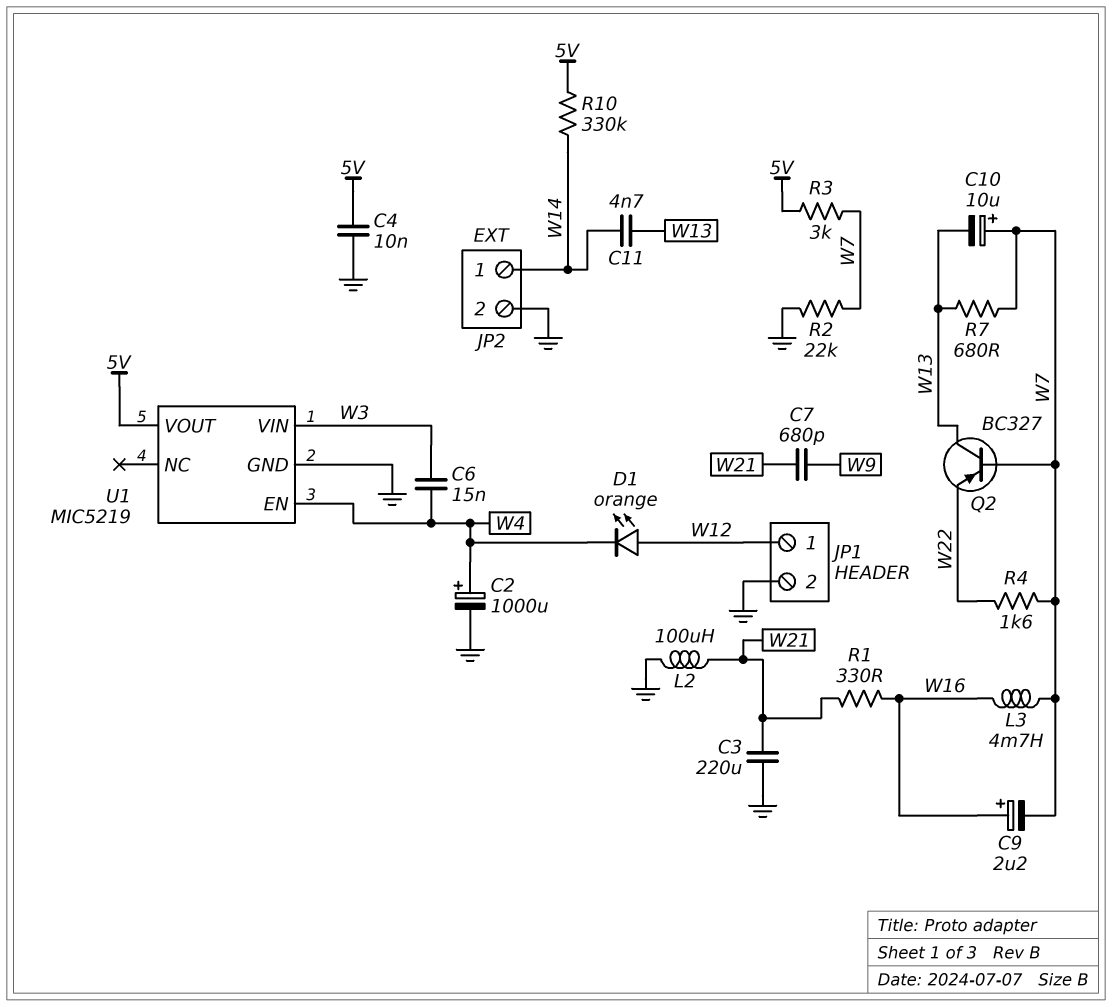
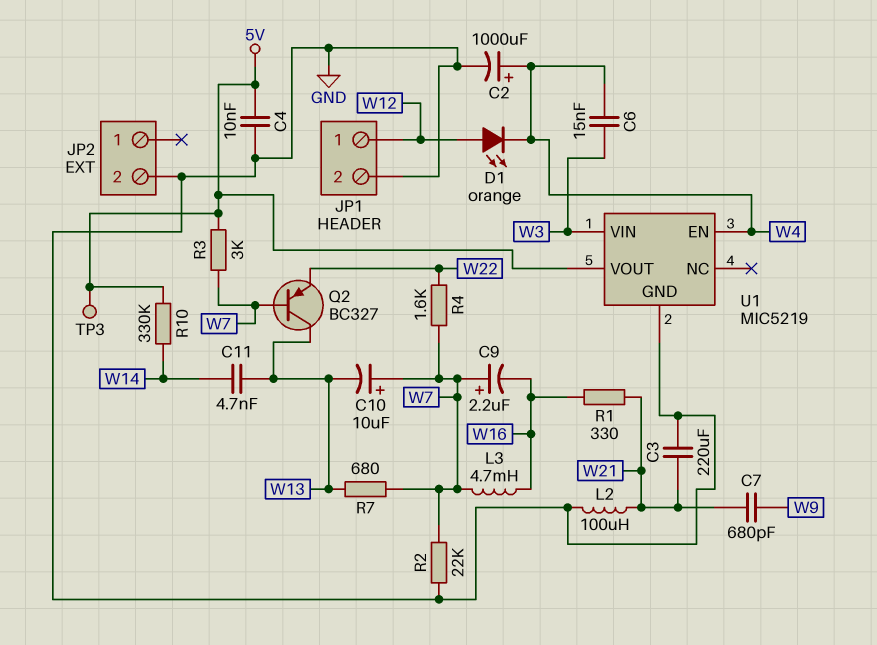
C9: 2.2uF (plus W16, minus W7) -> 2.2uF (plus W7, minus W16)
JP2 pin 1: W14 -> none
TP3: none -> test point (5V)

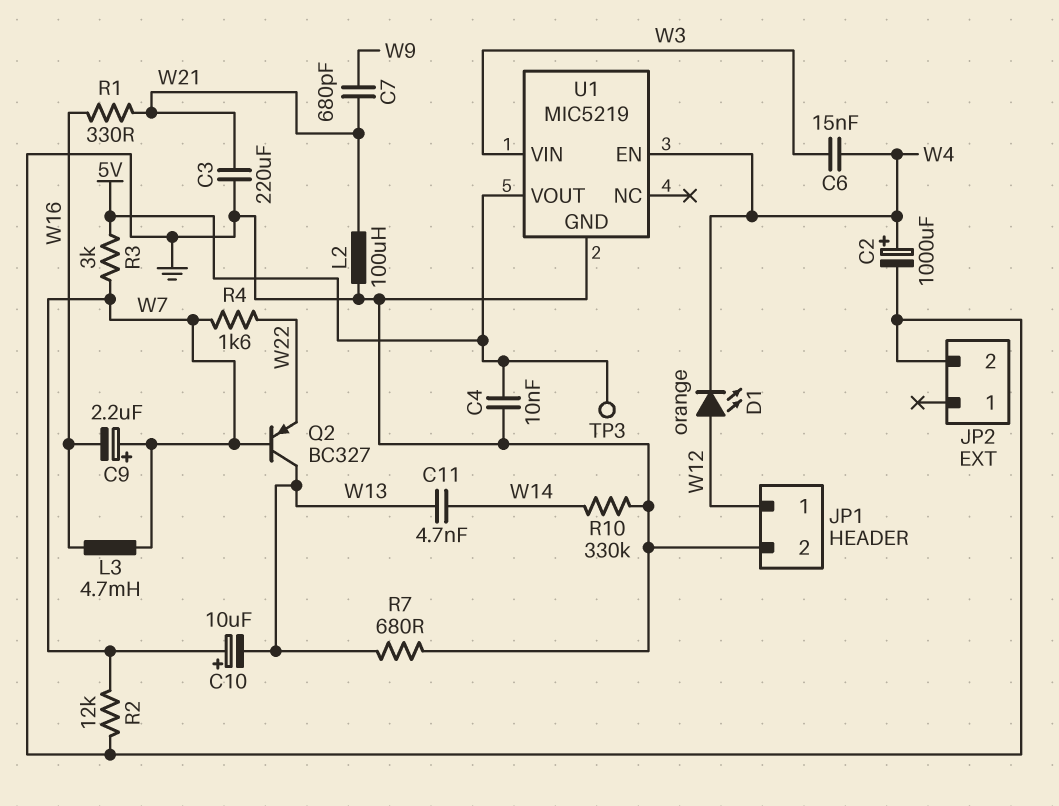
R2: 22k (GND, W7) -> 12k (GND, W7)
R7: 680 (W7, W13) -> 680 (GND, W13)
R10: 330k (5V, W14) -> 330k (GND, W14)

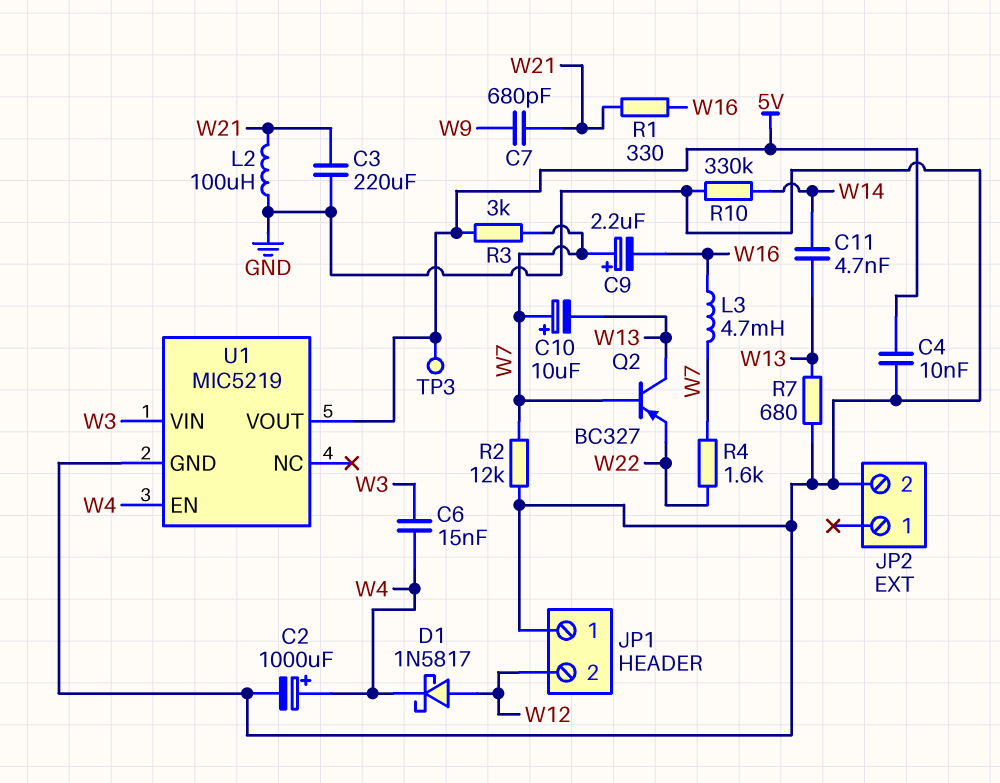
D1: LED orange (A W12, K W4) -> schottky 1N5817 (A W12, K W4)
JP1 pin 1: W12 -> GND
JP1 pin 2: GND -> W12

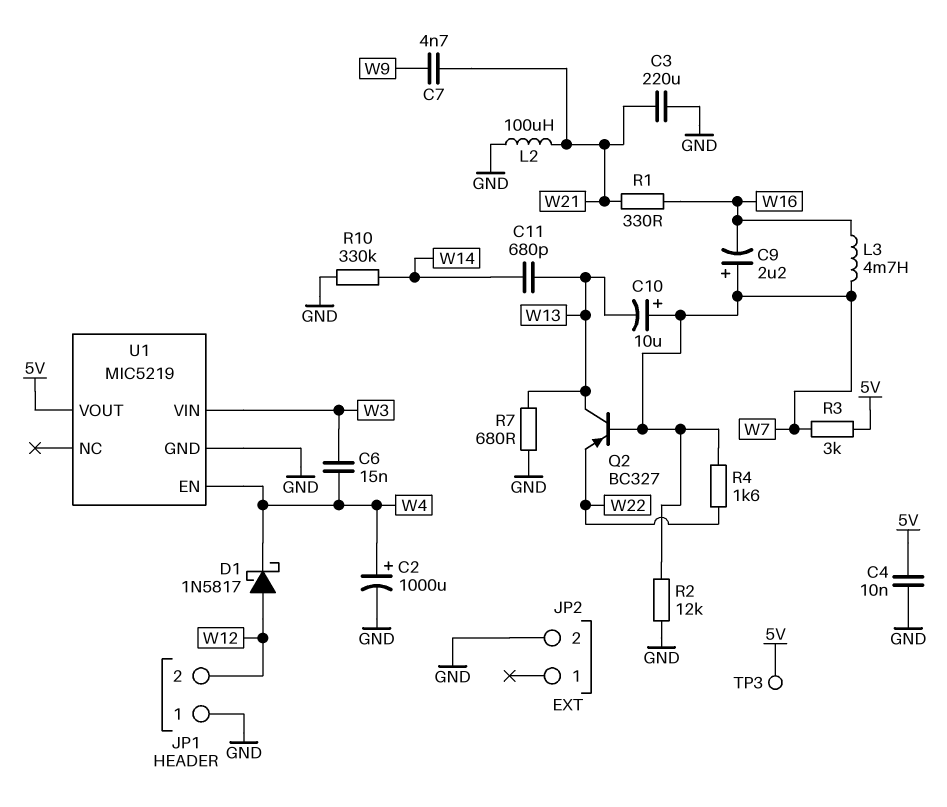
C7: 680pF (W9, W21) -> 4.7nF (W9, W21)
C11: 4.7nF (W13, W14) -> 680pF (W13, W14)

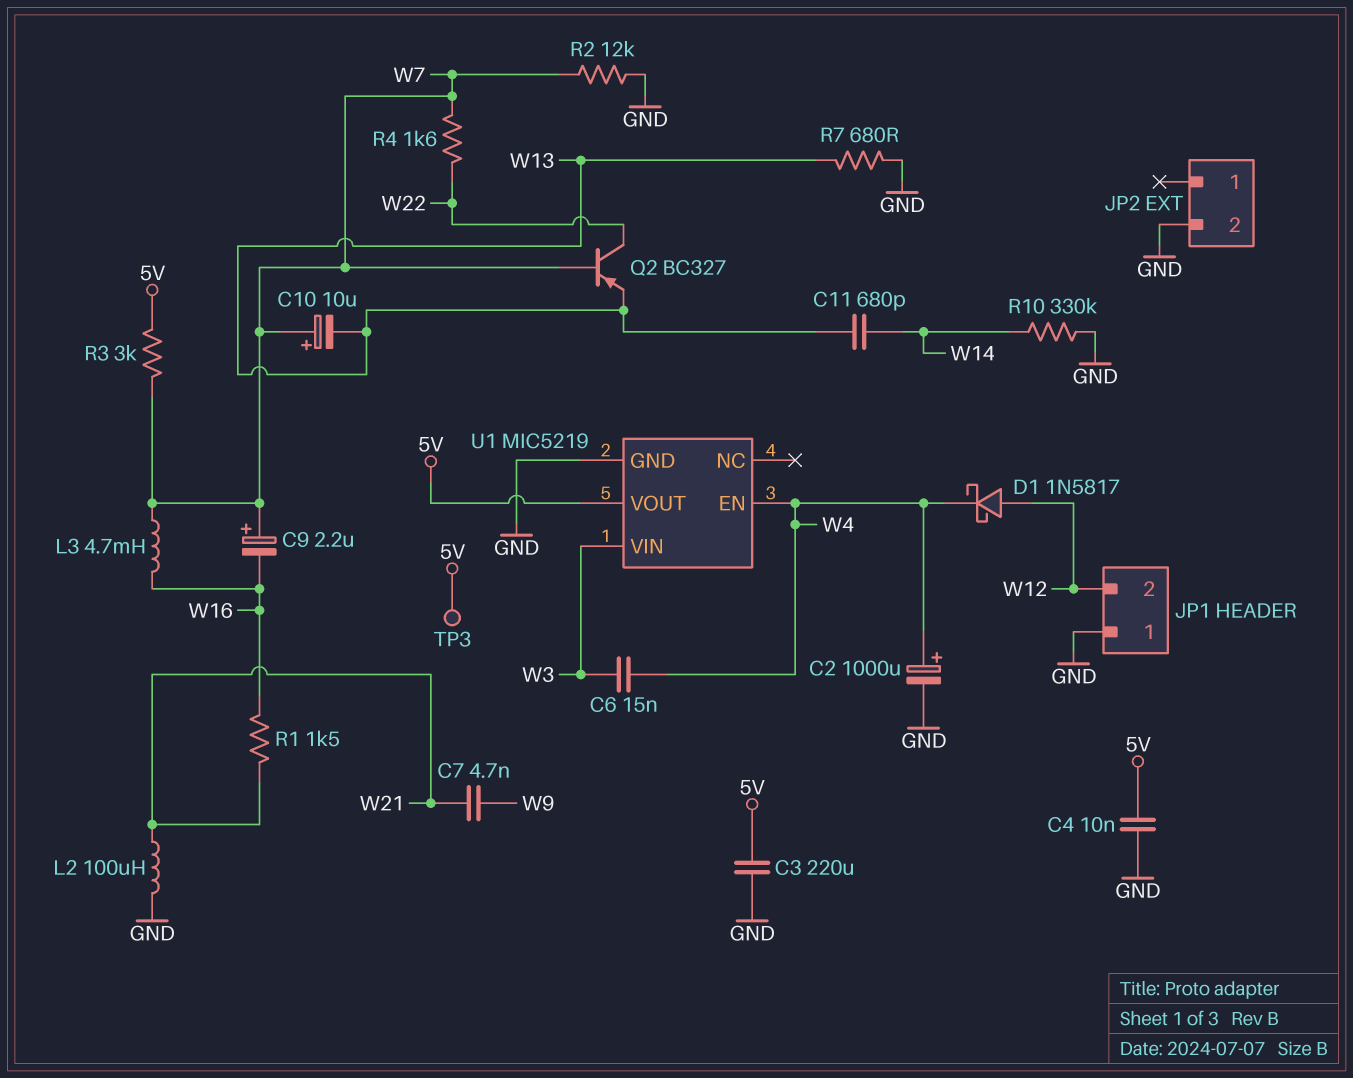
C3: 220uF (GND, W21) -> 220uF (5V, GND)
Q2: PNP BC327 (B W7, C W13, E W22) -> PNP BC327 (B W7, C W22, E W13)
R1: 330 (W16, W21) -> 1.5k (W16, W21)

